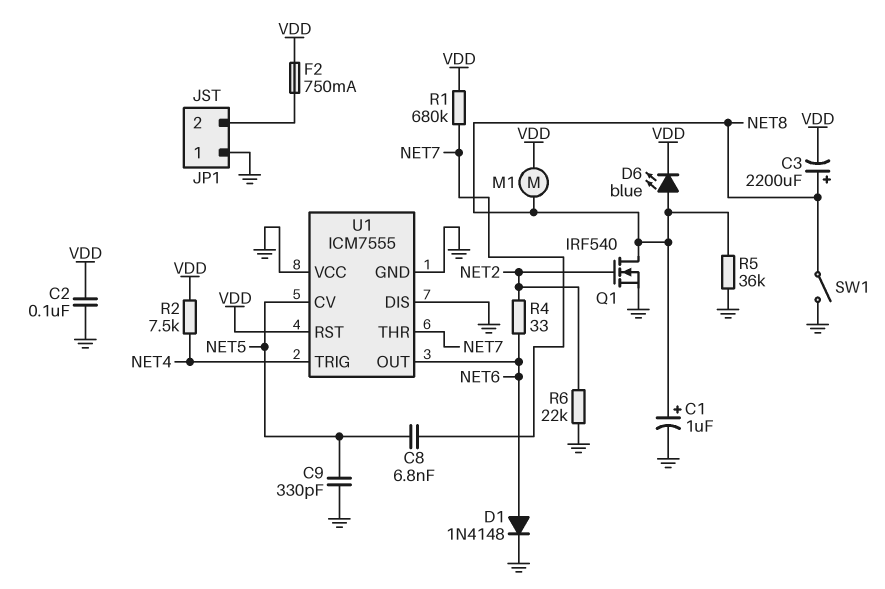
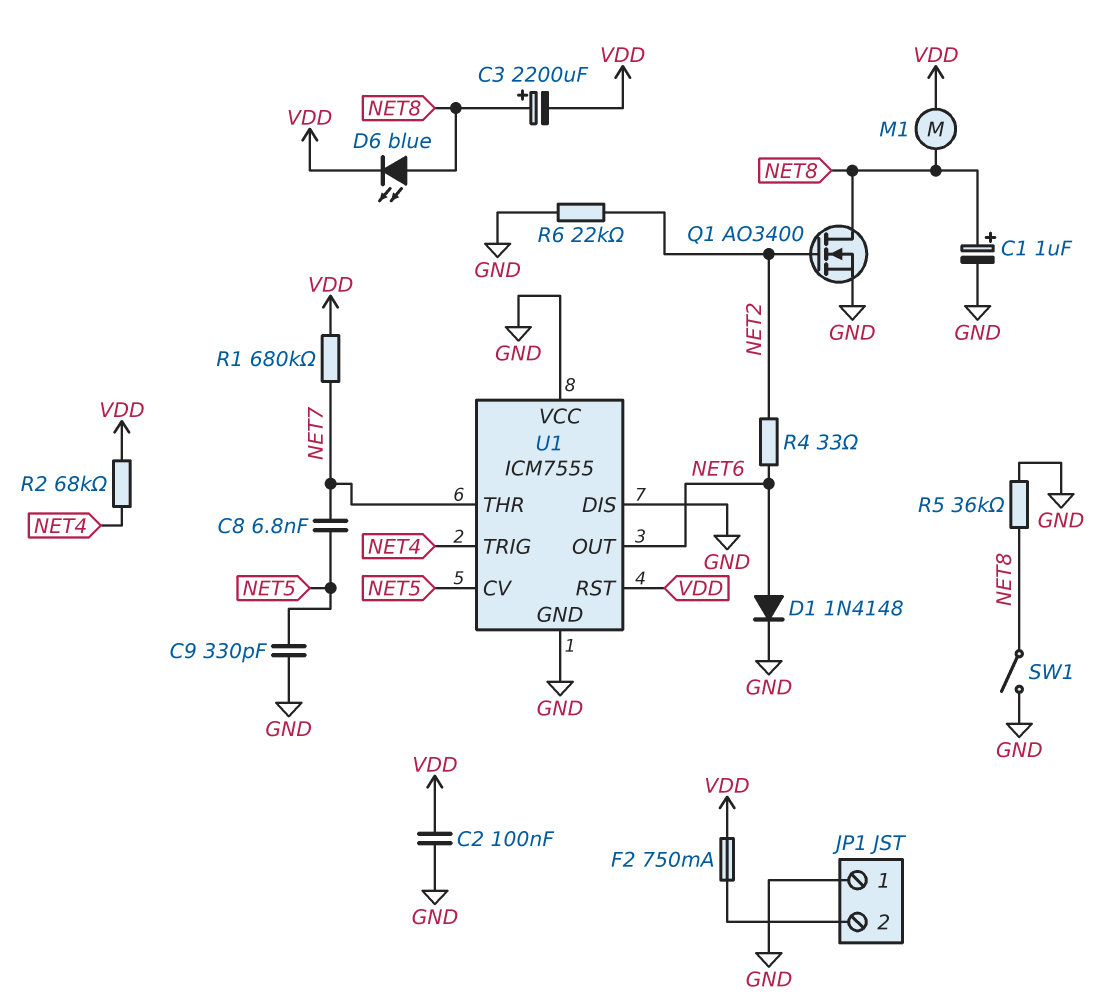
Q1: NMOS IRF540 (G NET2, D NET8, S GND) -> NMOS AO3400 (G NET2, D NET8, S GND)
R2: 7.5k (NET4, VDD) -> 68k (NET4, VDD)

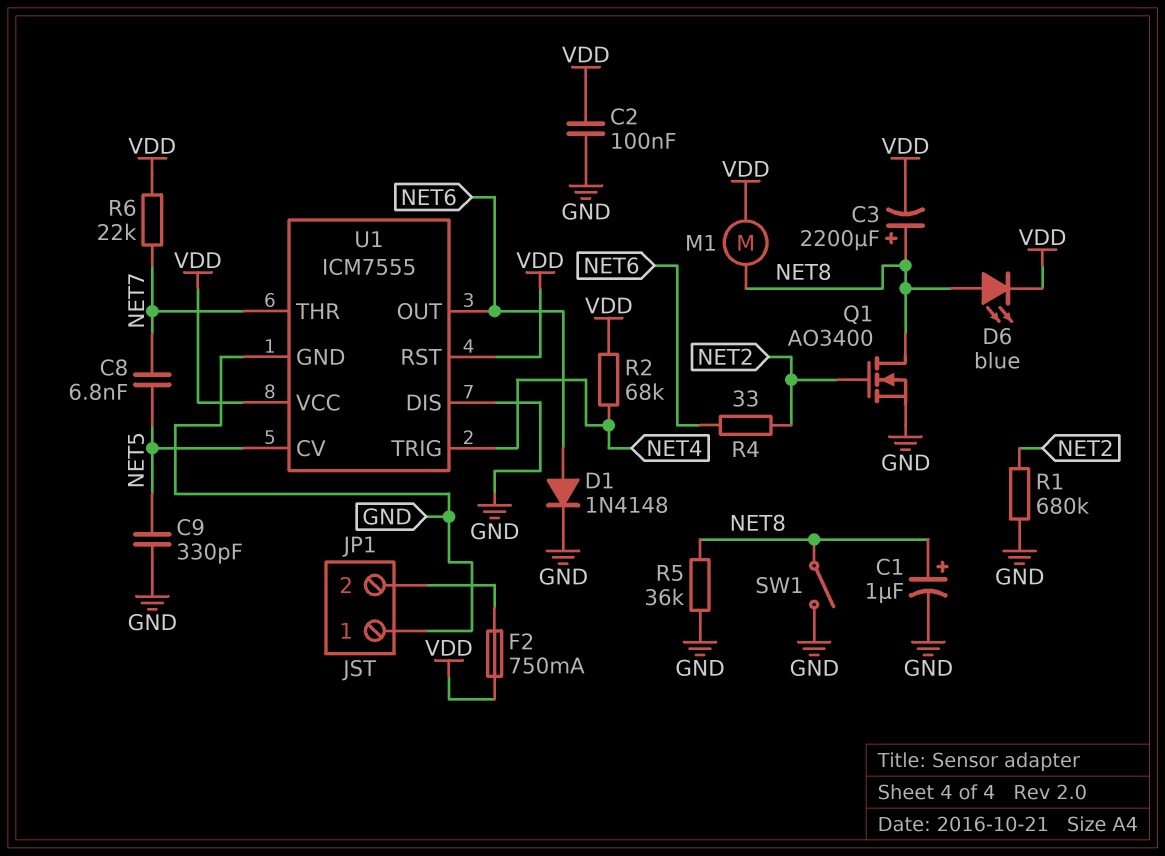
R1: 680k (NET7, VDD) -> 680k (GND, NET2)
R6: 22k (GND, NET2) -> 22k (NET7, VDD)
U1 pin VCC: GND -> VDD

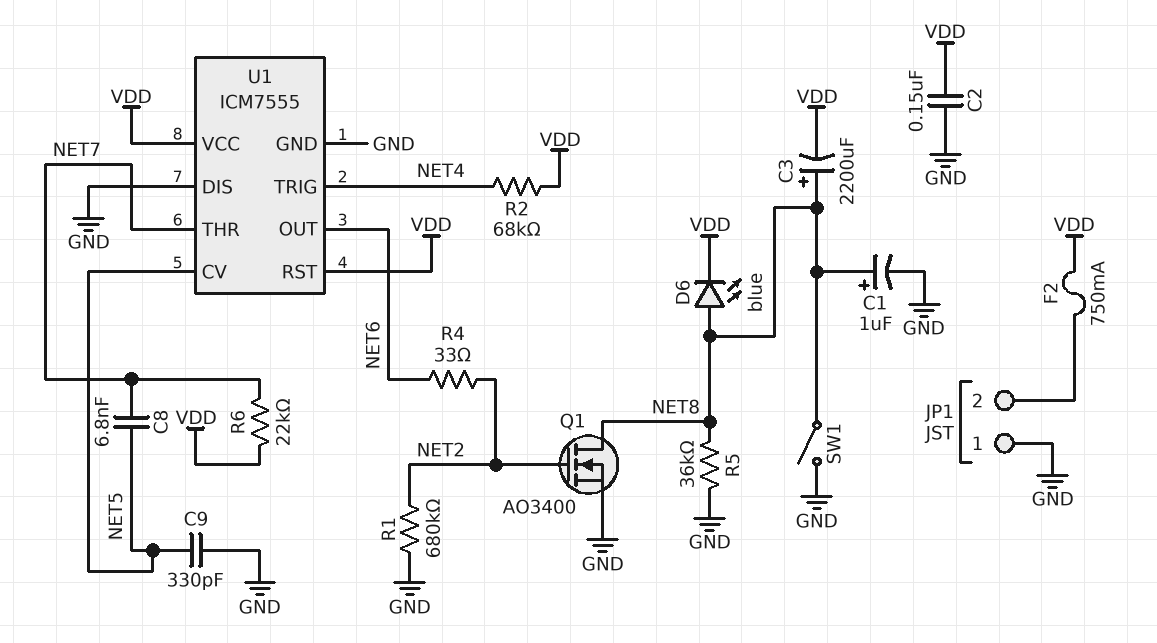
C2: 100nF (GND, VDD) -> 150nF (GND, VDD)
D1: diode 1N4148 (A NET6, K GND) -> none
M1: motor (NET8, VDD) -> none

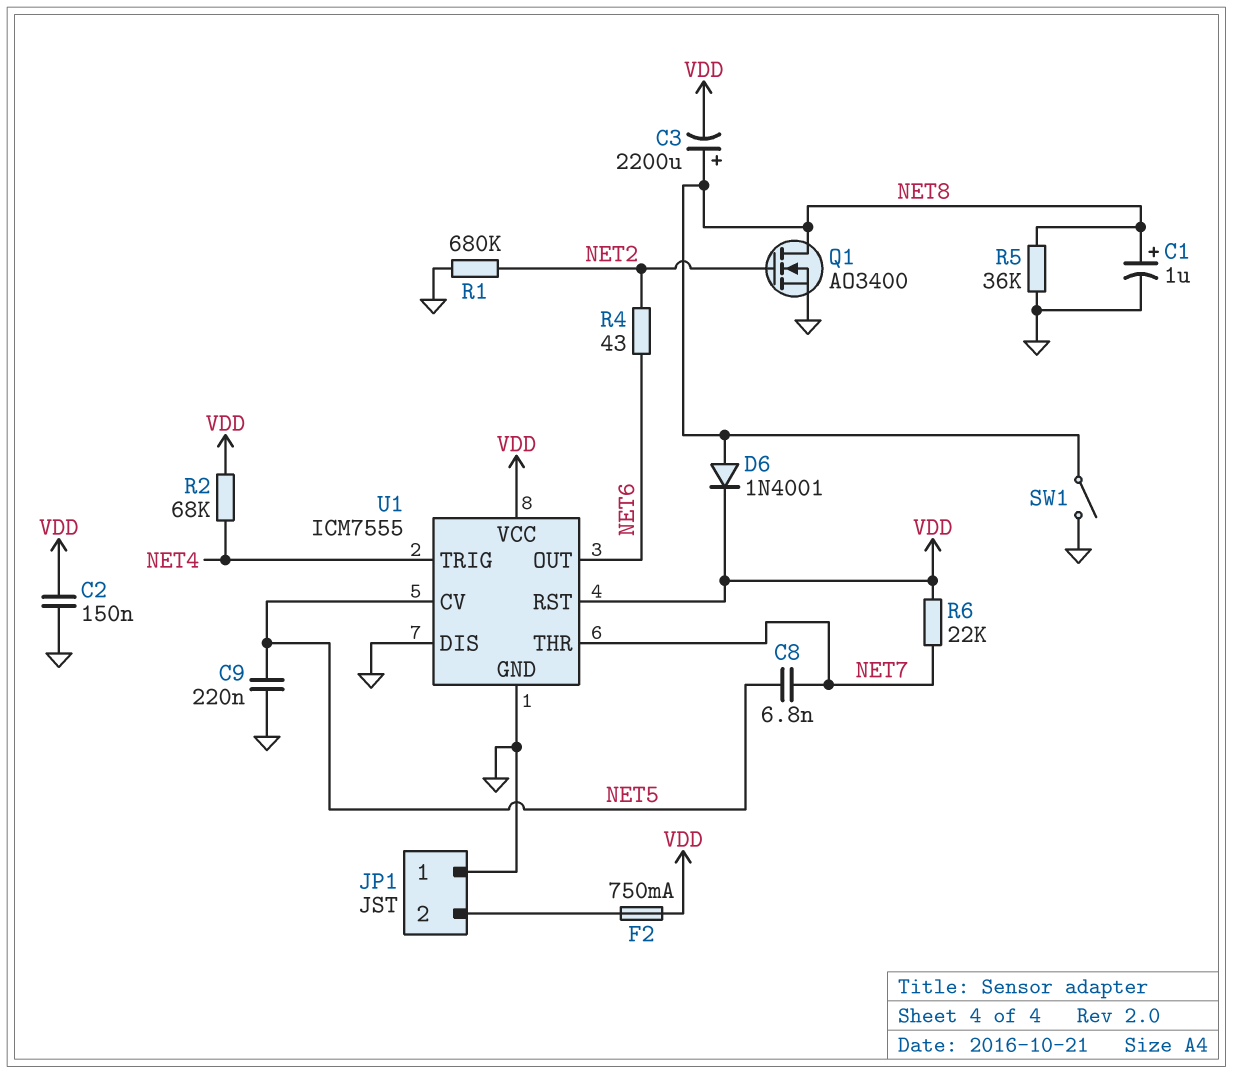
C9: 330pF (GND, NET5) -> 220nF (GND, NET5)
D6: LED blue (A NET8, K VDD) -> diode 1N4001 (A NET8, K VDD)
R4: 33 (NET2, NET6) -> 43 (NET2, NET6)

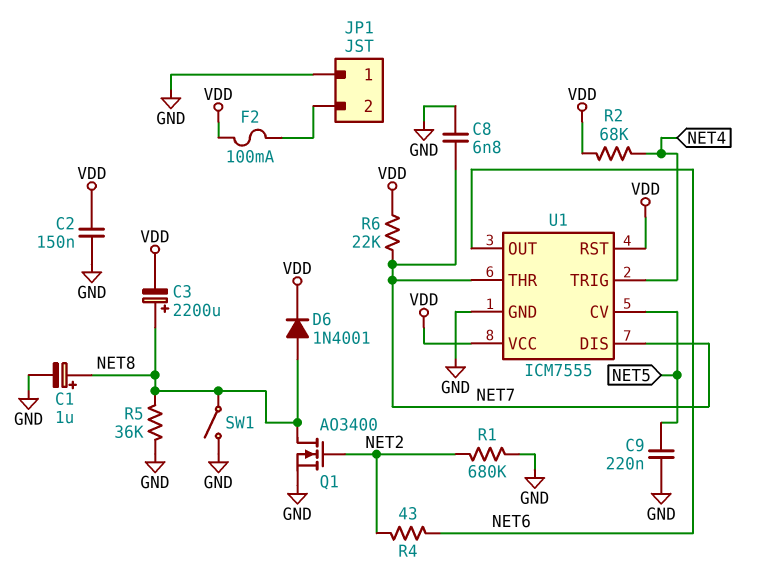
C8: 6.8nF (NET5, NET7) -> 6.8nF (GND, NET7)
F2: 750mA (JP1/2, VDD) -> 100mA (JP1/2, VDD)
U1 pin DIS: GND -> NET7

